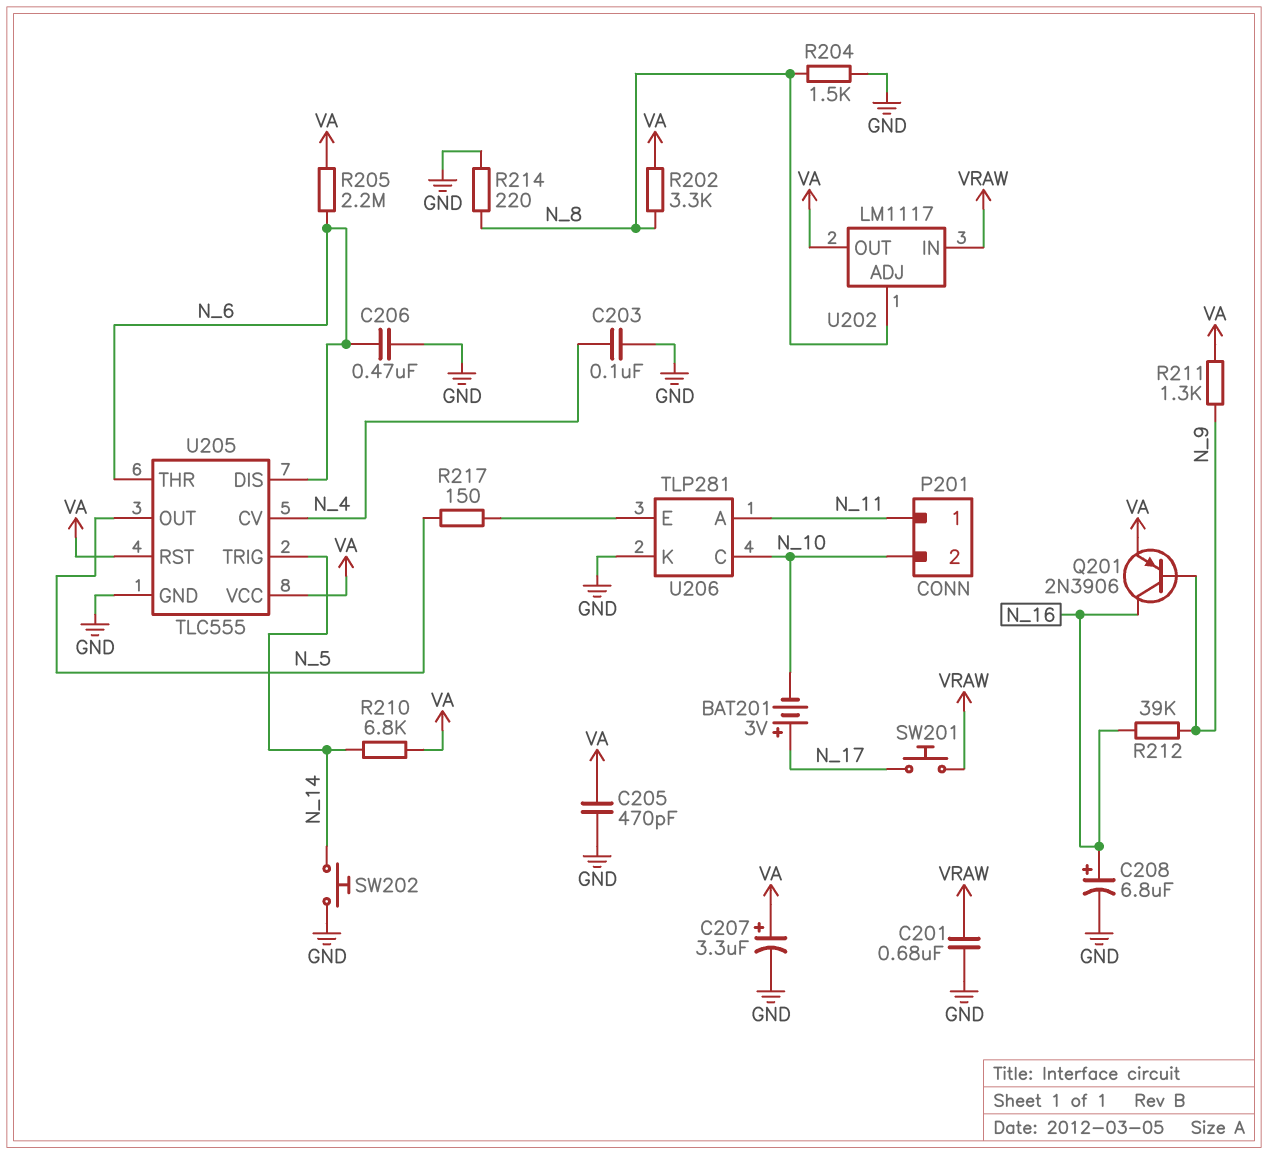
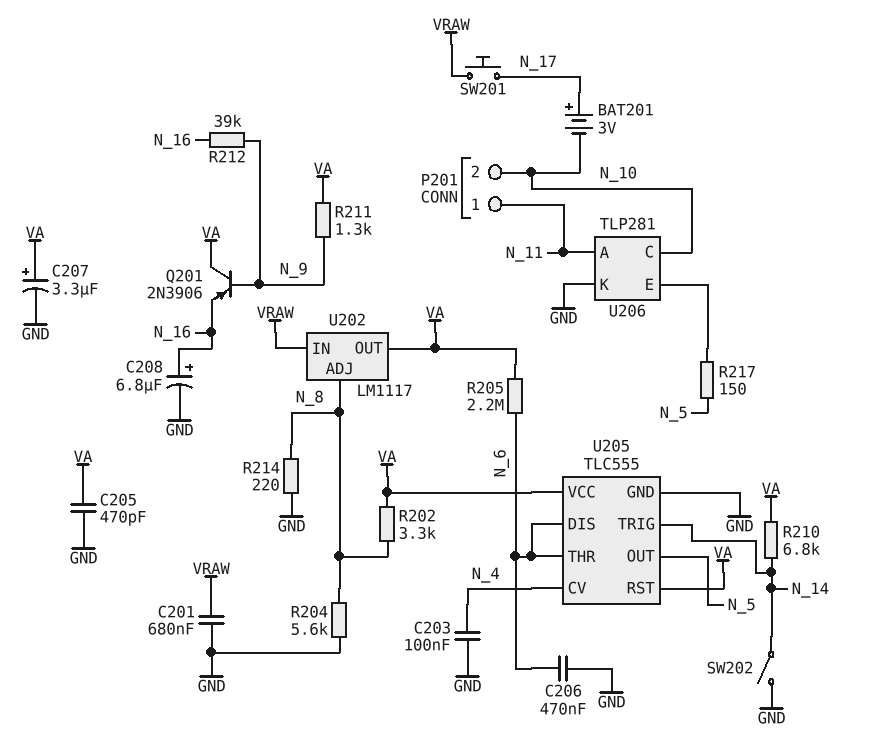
Q201: PNP 2N3906 (B N_9, C N_16, E VA) -> PNP 2N3906 (B N_9, C VA, E N_16)
R204: 1.5k (GND, N_8) -> 5.6k (GND, N_8)
SW202: button (GND, N_14) -> switch (GND, N_14)

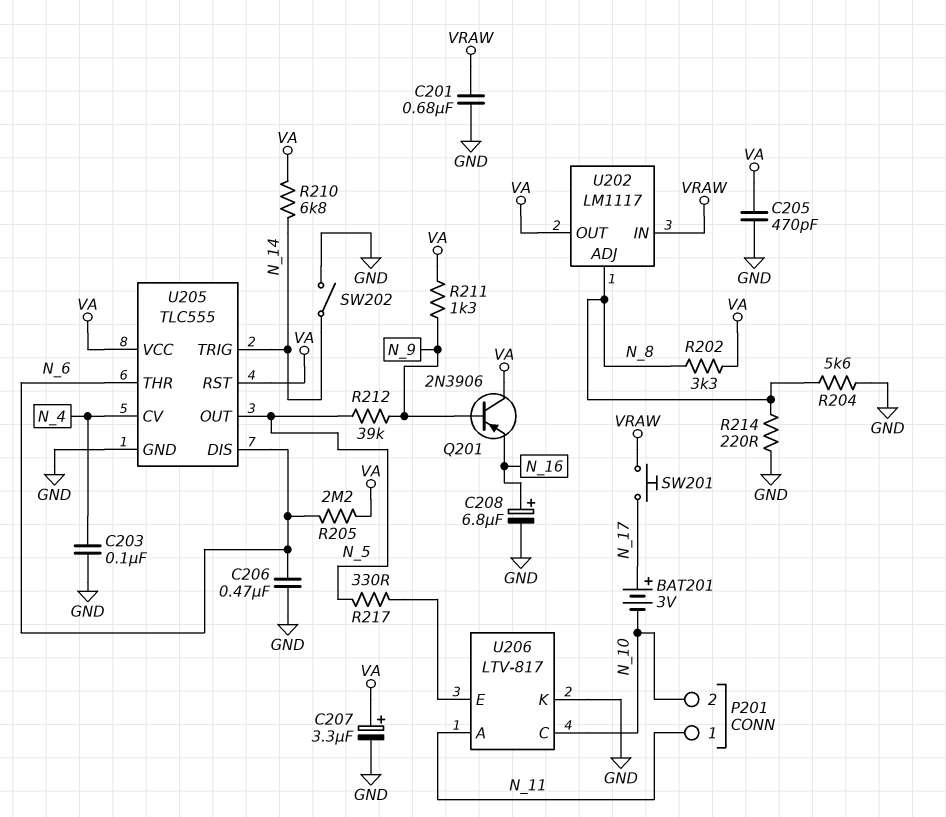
R212: 39k (N_9, N_16) -> 39k (N_5, N_9)
R217: 150 (N_5, U206/E) -> 330 (N_5, U206/E)
U206: TLP281 -> LTV-817

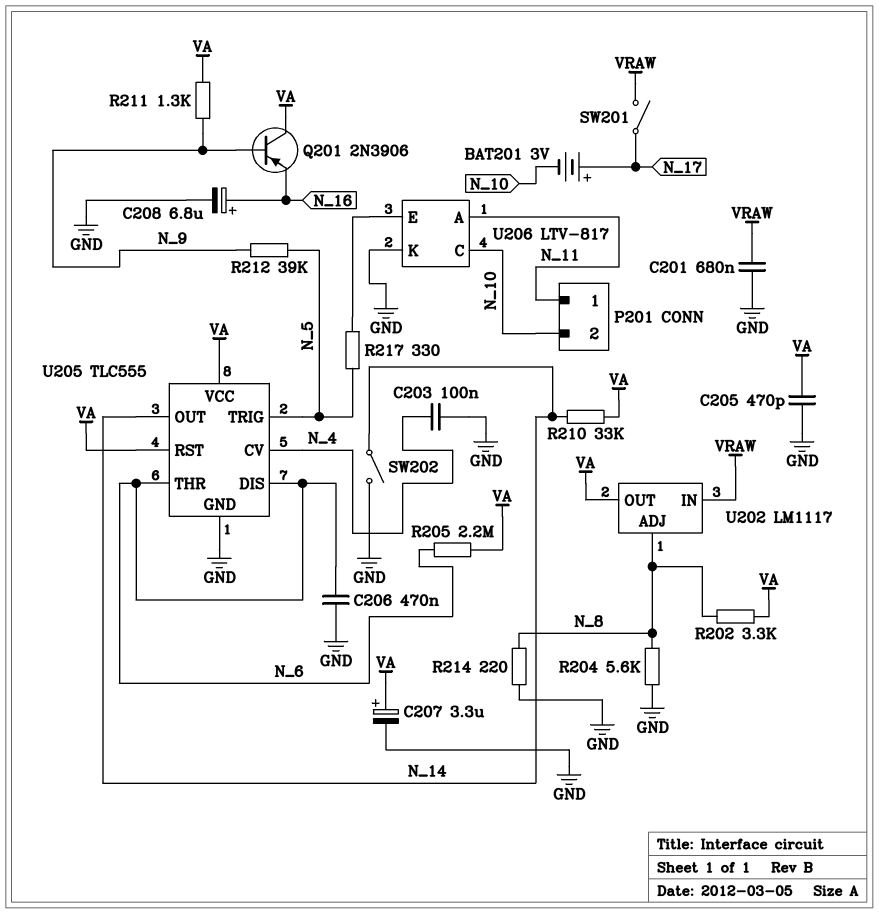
R210: 6.8k (N_14, VA) -> 33k (N_14, VA)
SW201: button (N_17, VRAW) -> switch (N_17, VRAW)
U205 pin OUT: N_5 -> N_14
U205 pin TRIG: N_14 -> N_5

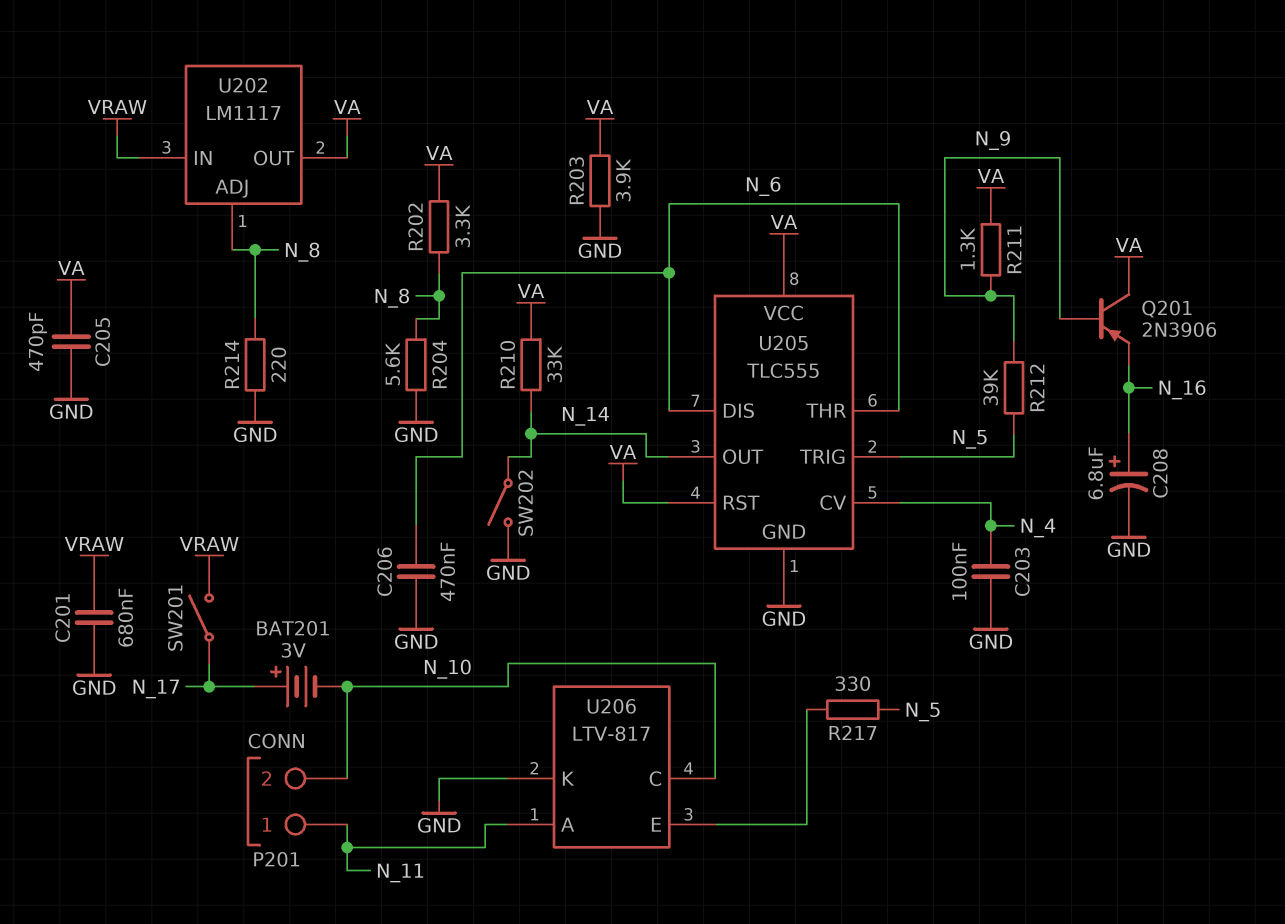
C207: 3.3uF (plus VA, minus GND) -> none
R203: none -> 3.9k (GND, VA)
R205: 2.2M (N_6, VA) -> none

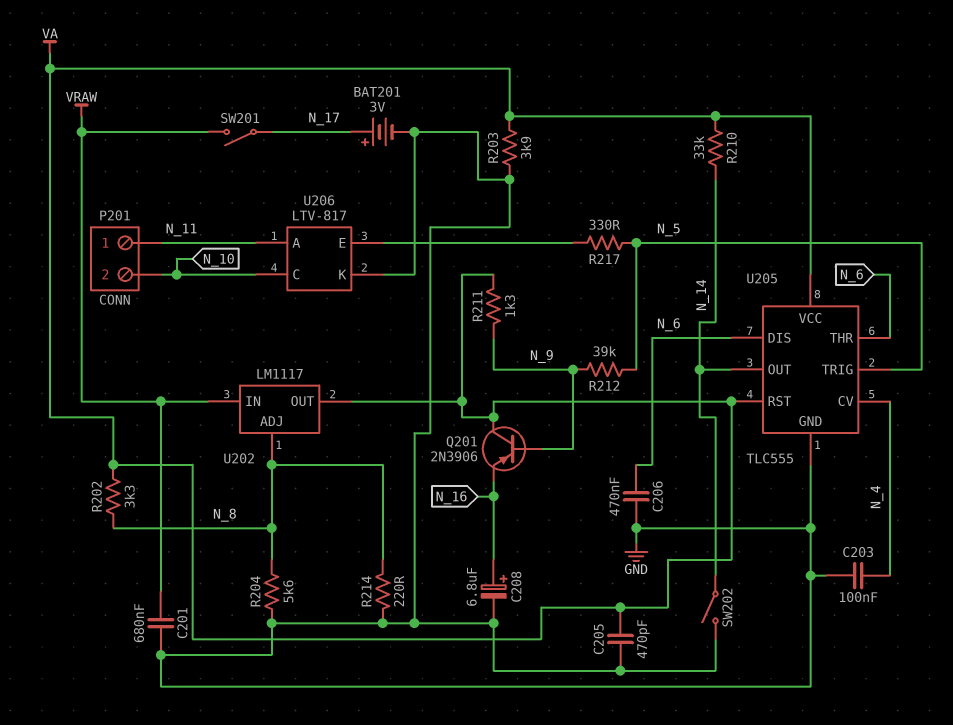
BAT201: 3V (plus N_17, minus N_10) -> 3V (plus N_17, minus GND)

